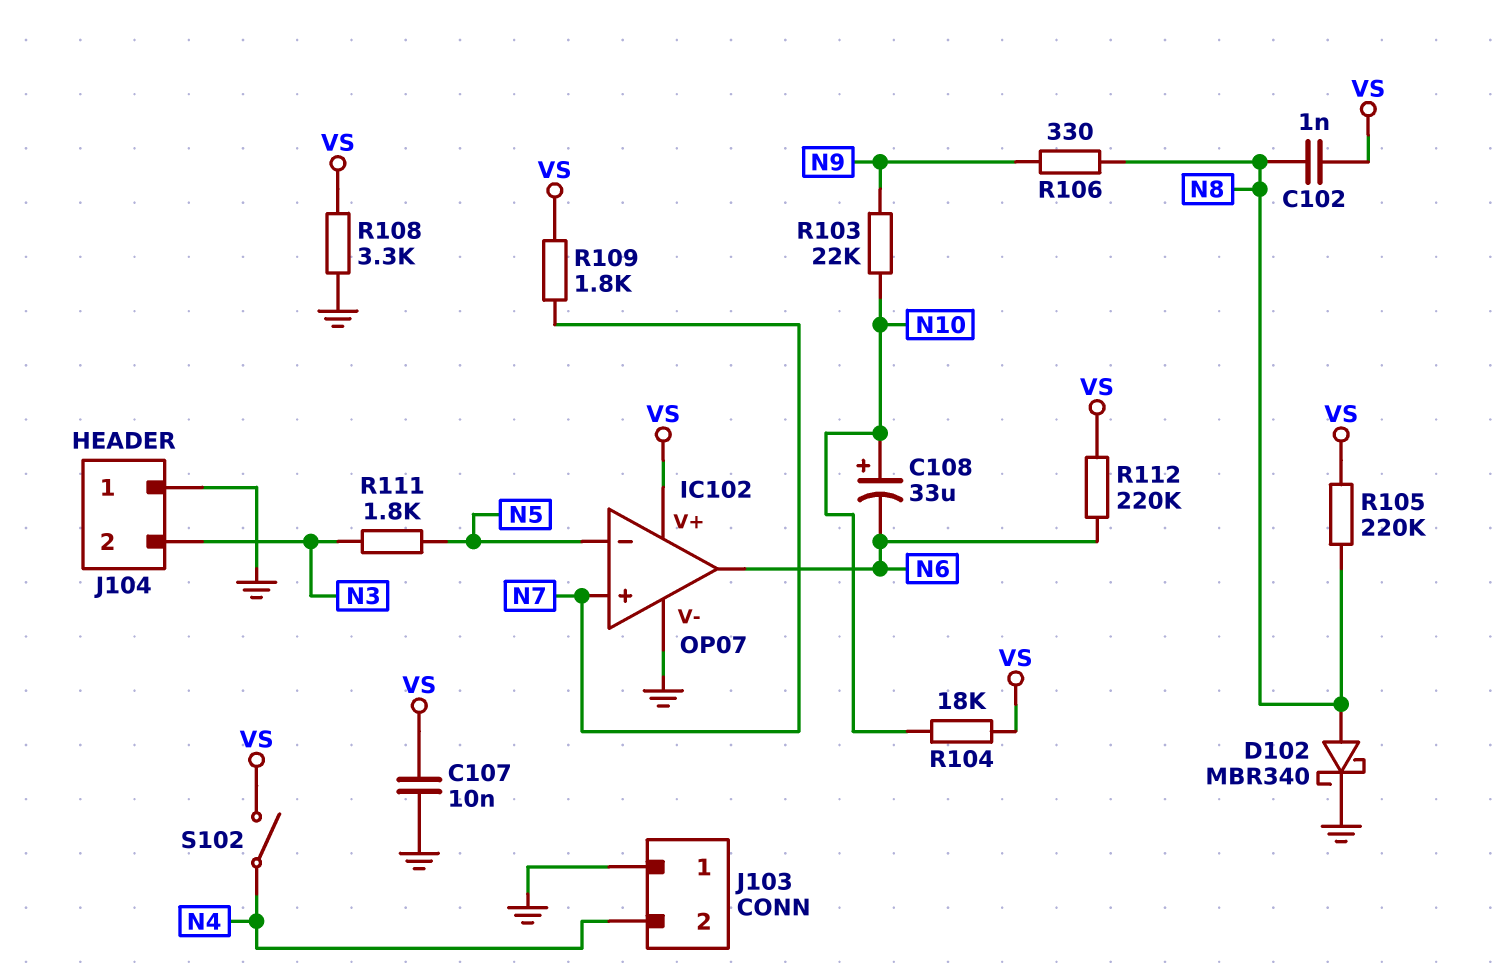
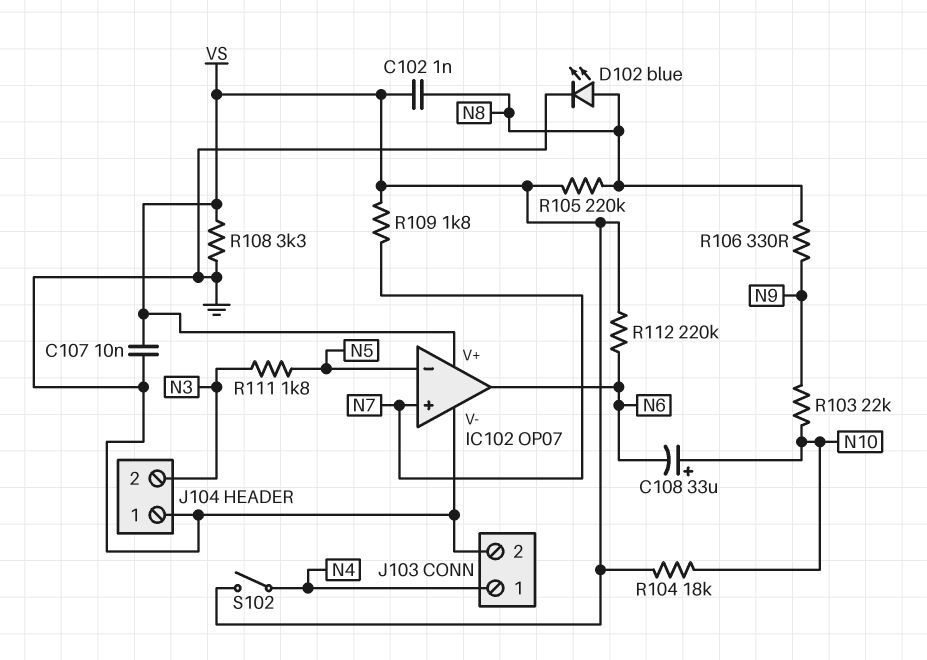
D102: schottky MBR340 (A N8, K GND) -> LED blue (A N8, K GND)
J103 pin 1: GND -> N4
J103 pin 2: N4 -> GND

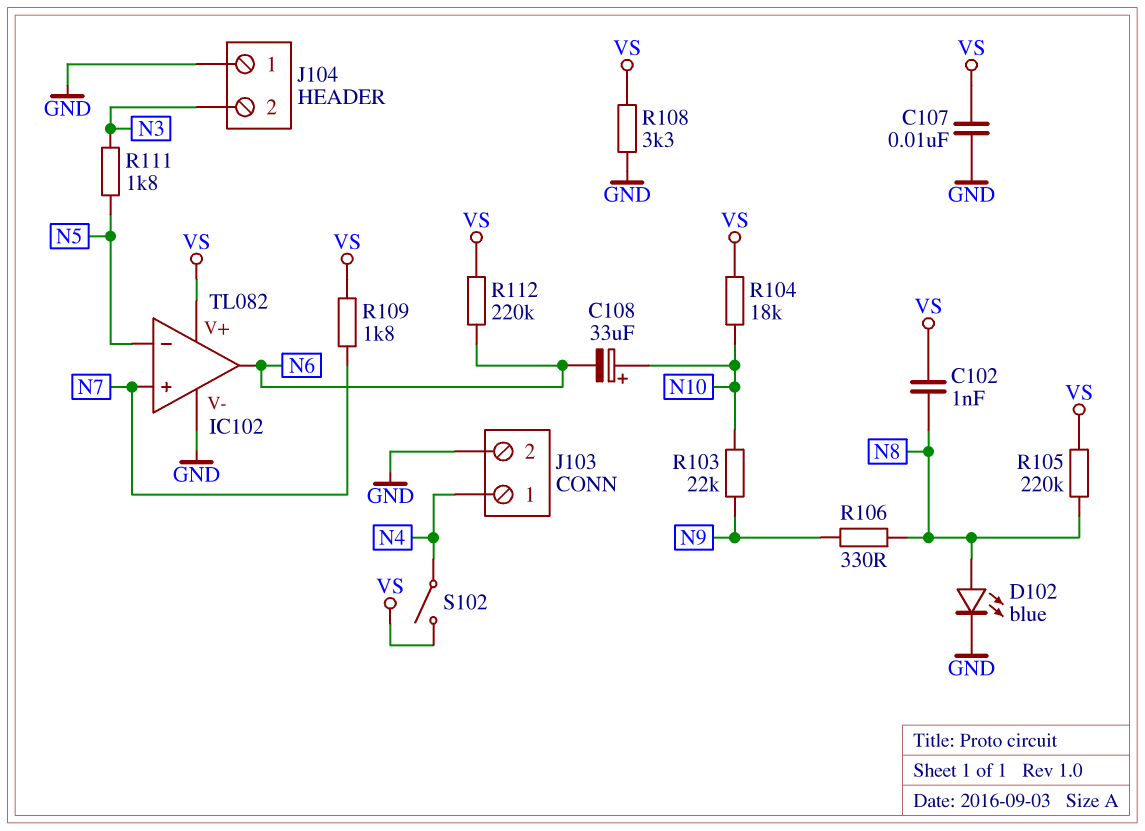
IC102: OP07 -> TL082

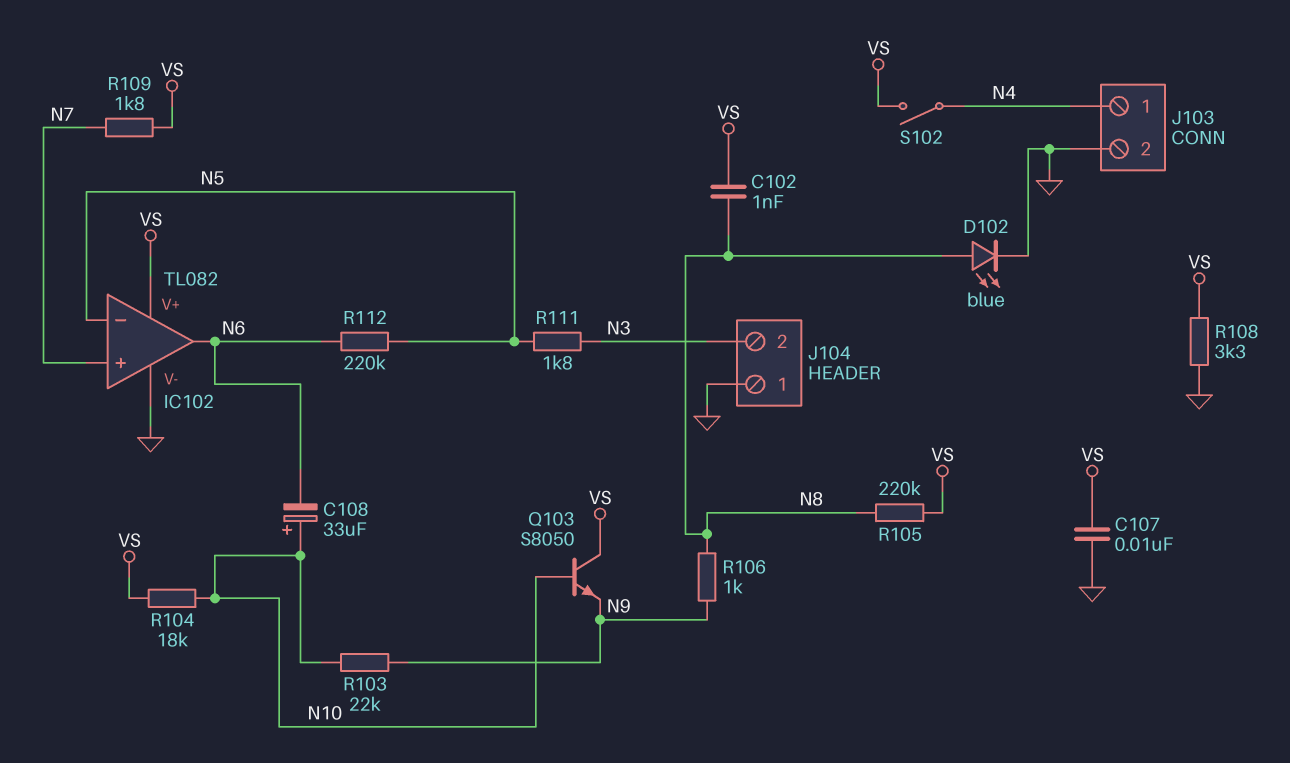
Q103: none -> NPN S8050 (B N10, C VS, E N9)
R106: 330 (N8, N9) -> 1k (N8, N9)
R112: 220k (N6, VS) -> 220k (N5, N6)

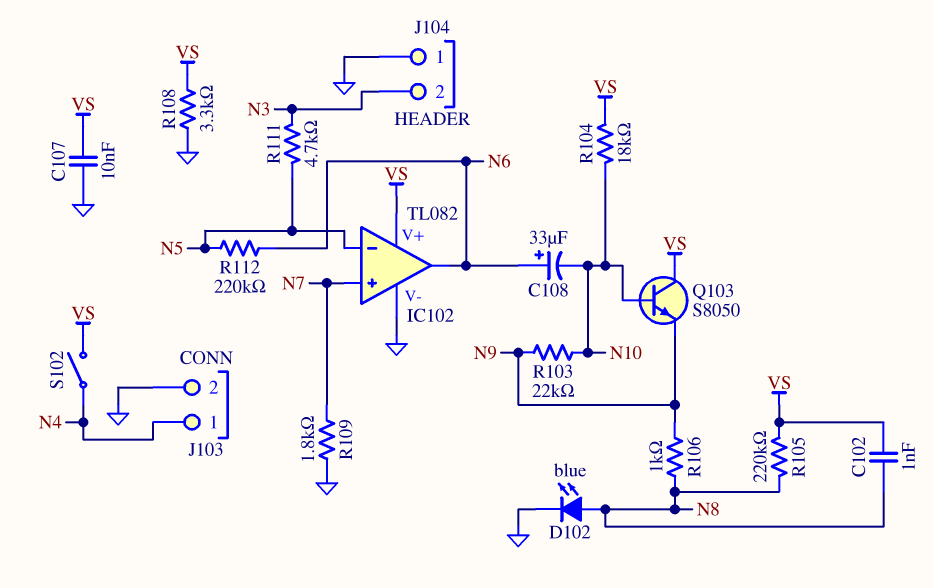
C108: 33uF (plus N10, minus N6) -> 33uF (plus N6, minus N10)
R109: 1.8k (N7, VS) -> 1.8k (GND, N7)
R111: 1.8k (N3, N5) -> 4.7k (N3, N5)

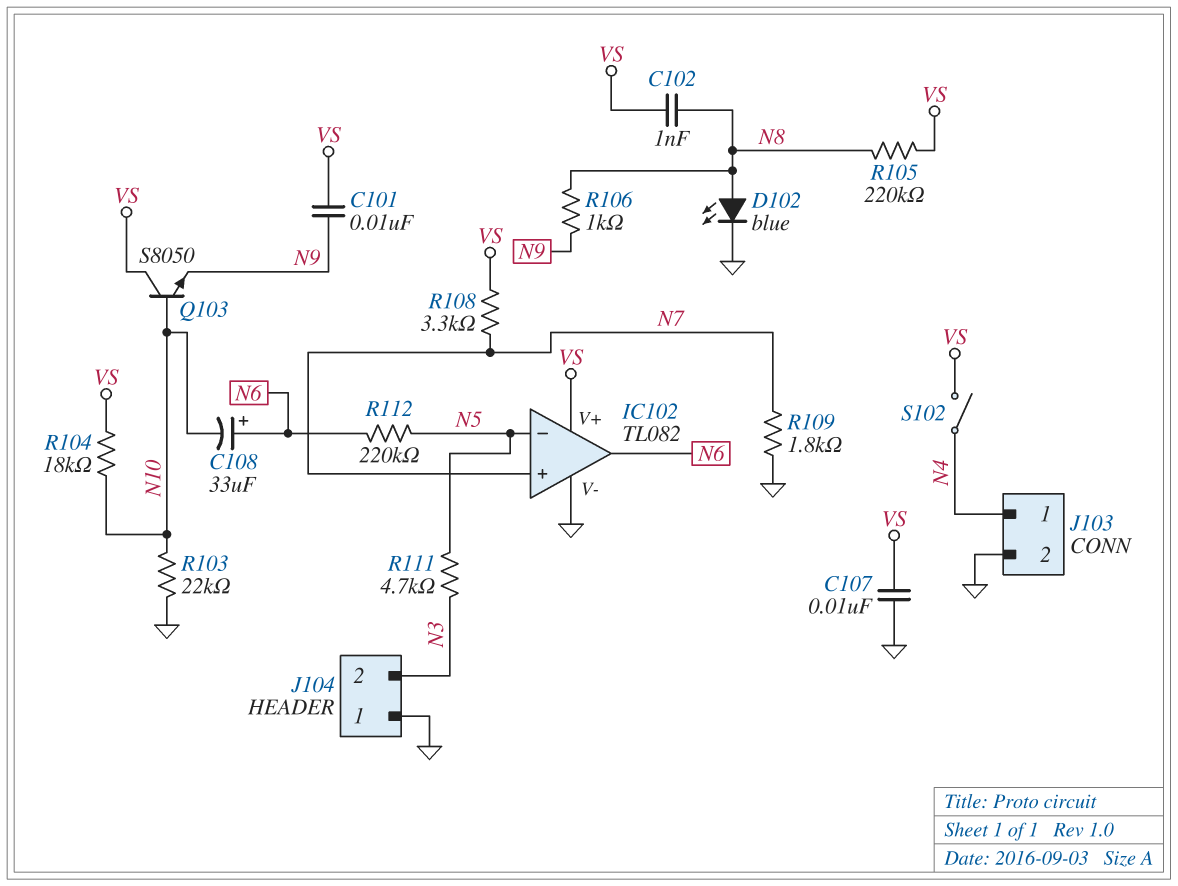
C101: none -> 10nF (N9, VS)
R103: 22k (N9, N10) -> 22k (GND, N10)
R108: 3.3k (GND, VS) -> 3.3k (N7, VS)

